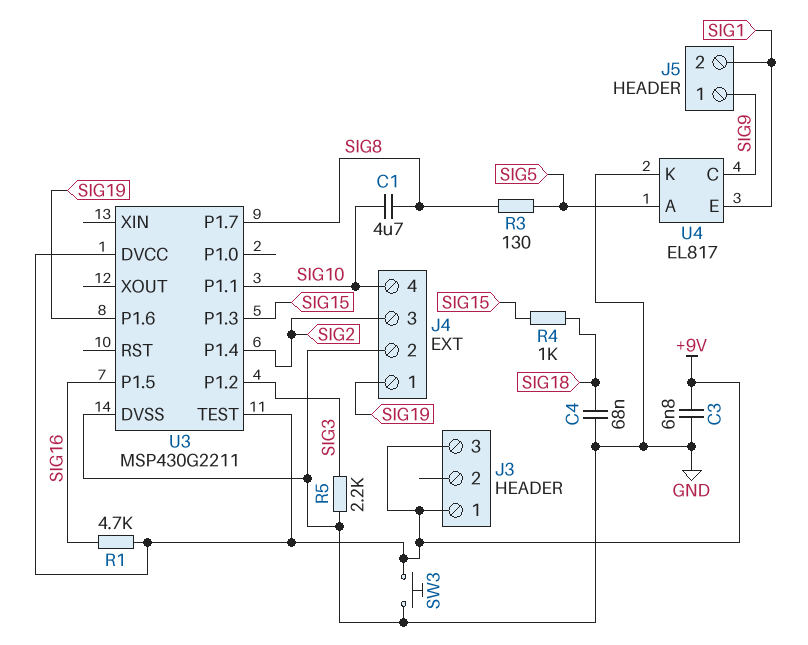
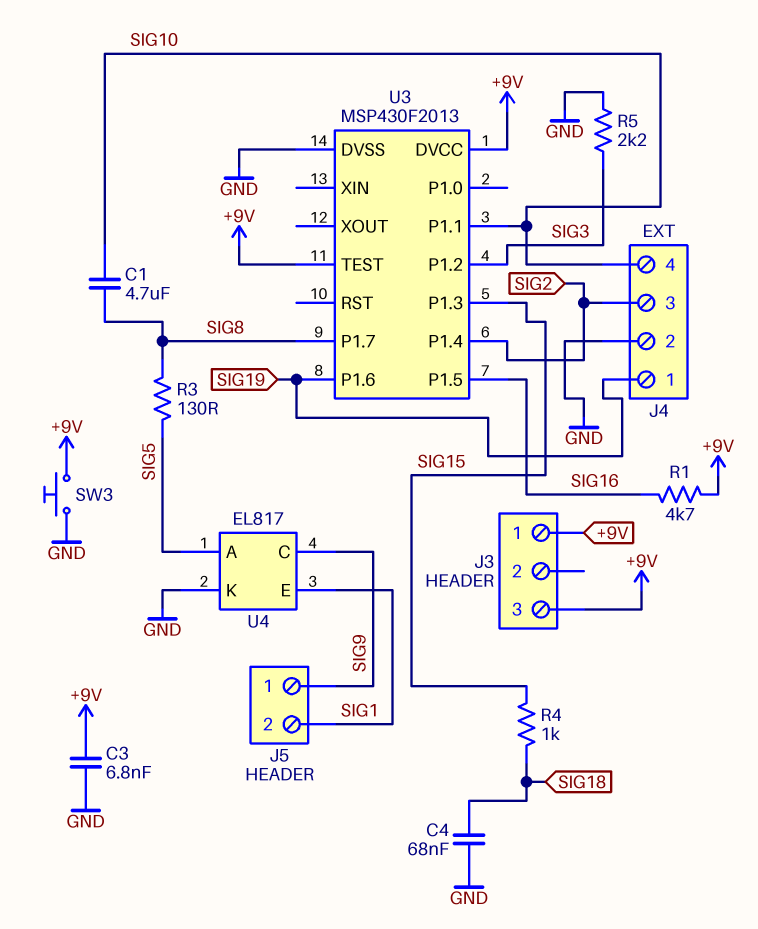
U3: MSP430G2211 -> MSP430F2013

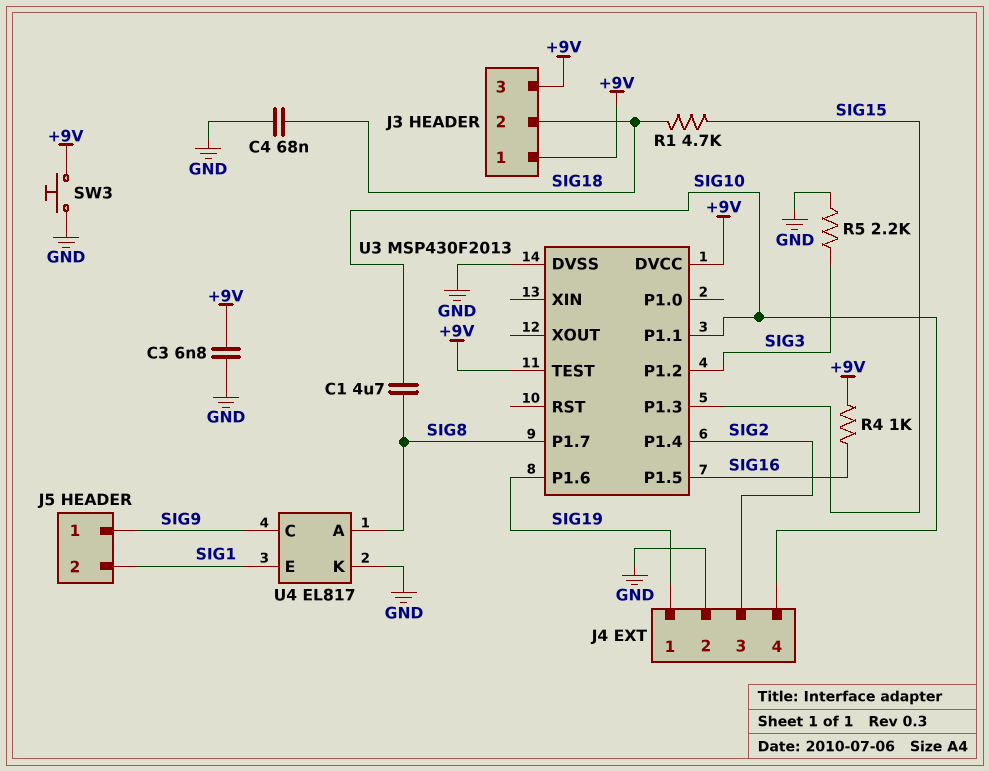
J3 pin 2: none -> SIG18
R1: 4.7k (+9V, SIG16) -> 4.7k (SIG15, SIG18)
R3: 130 (SIG5, SIG8) -> none
R4: 1k (SIG15, SIG18) -> 1k (+9V, SIG16)
U4 pin A: SIG5 -> SIG8

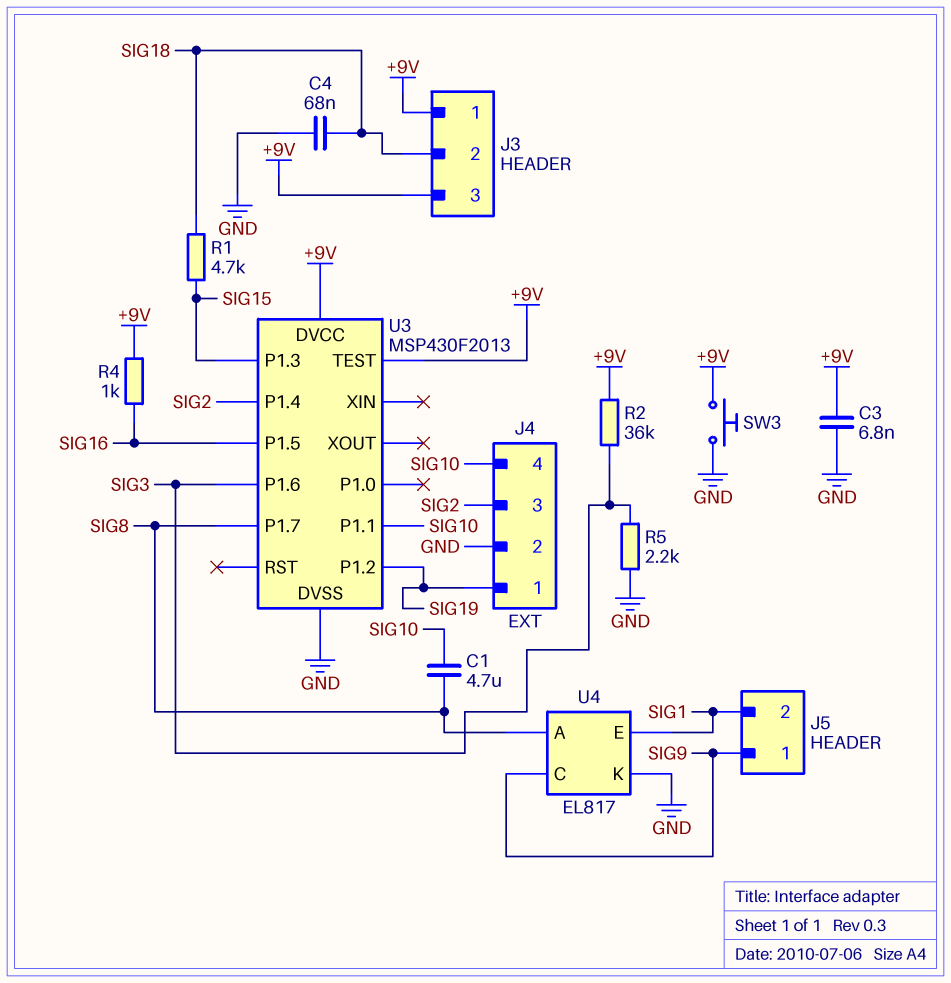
R2: none -> 36k (+9V, SIG3)
U3 pin P1.2: SIG3 -> SIG19
U3 pin P1.6: SIG19 -> SIG3

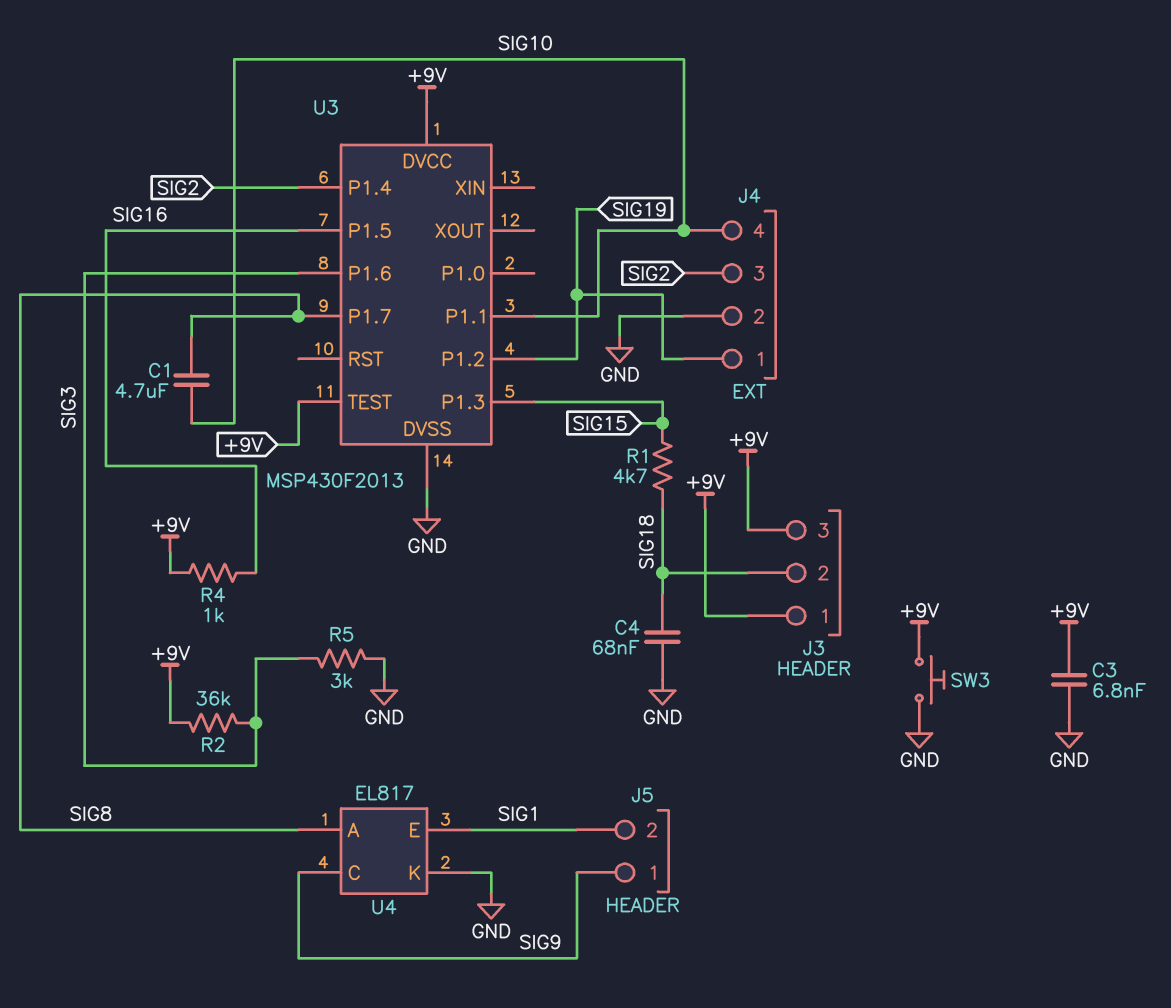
R5: 2.2k (GND, SIG3) -> 3k (GND, SIG3)

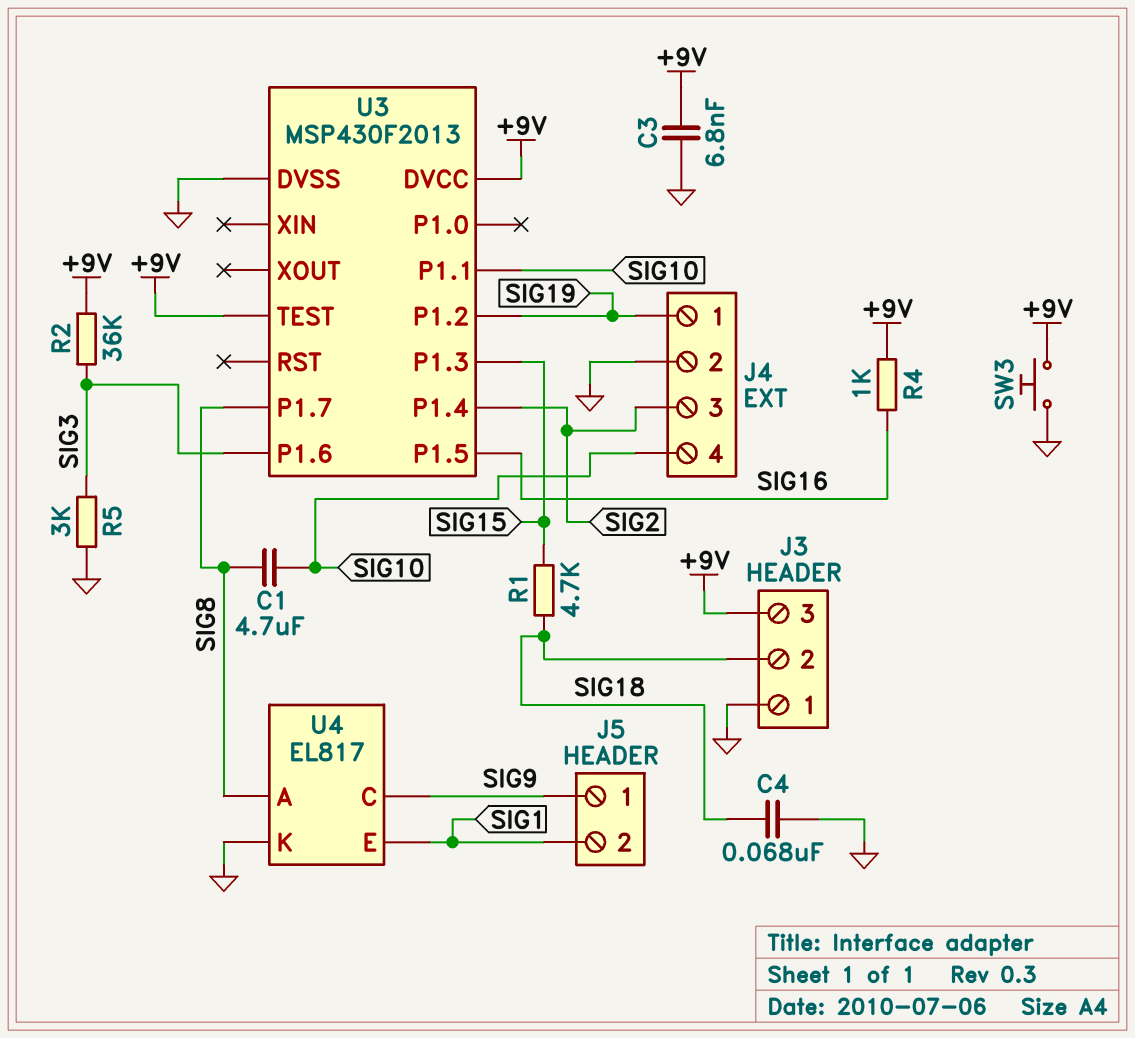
J3 pin 1: +9V -> GND

